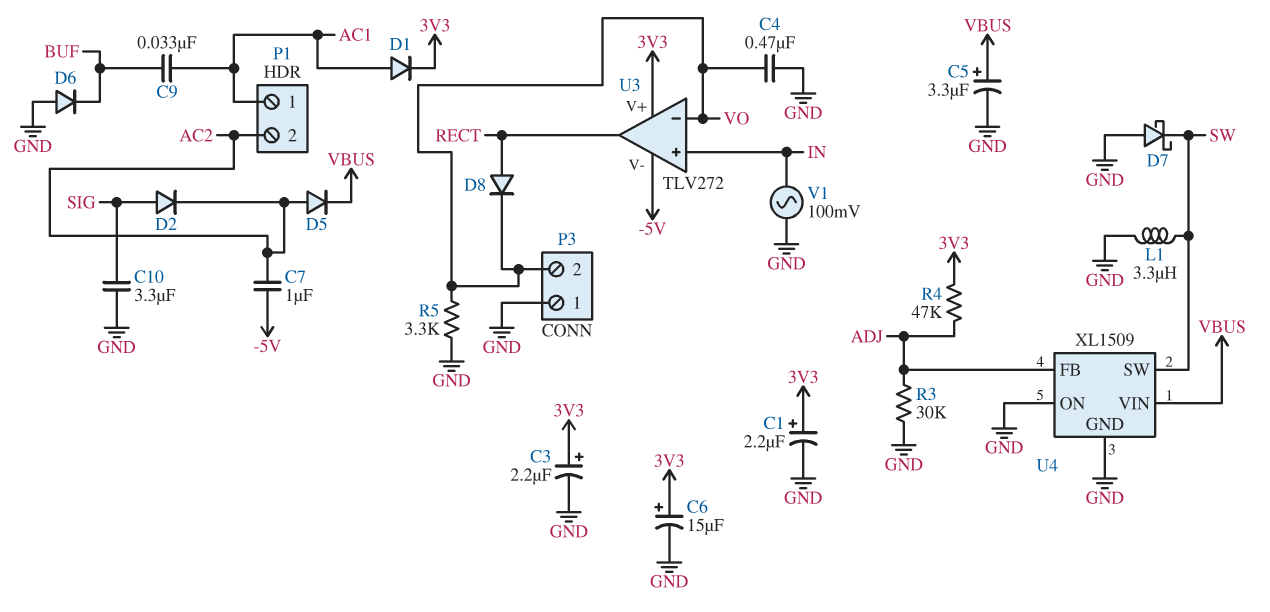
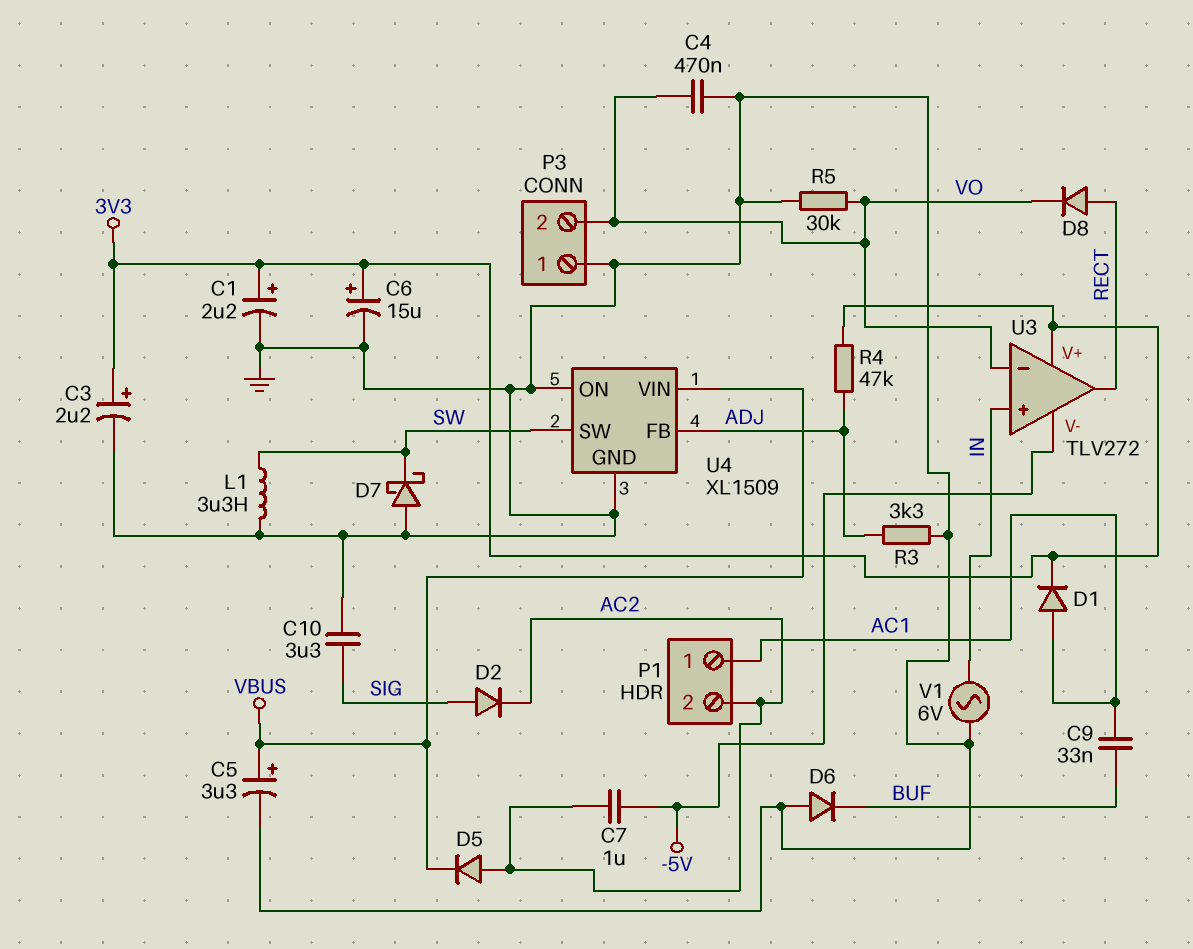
R3: 30k (ADJ, GND) -> 3.3k (ADJ, GND)
R5: 3.3k (GND, VO) -> 30k (GND, VO)
V1: AC 100mV (GND, IN) -> AC 6V (GND, IN)

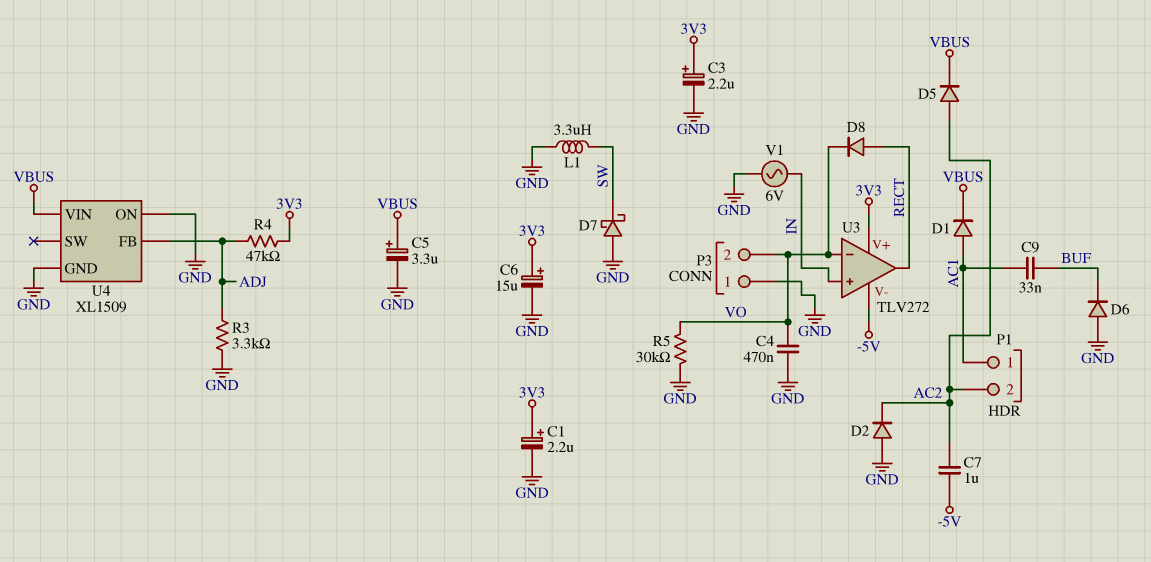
C10: 3.3uF (GND, SIG) -> none
D1: diode (A AC1, K 3V3) -> diode (A AC1, K VBUS)
D2: diode (A SIG, K AC2) -> diode (A GND, K AC2)
U4 pin SW: SW -> none

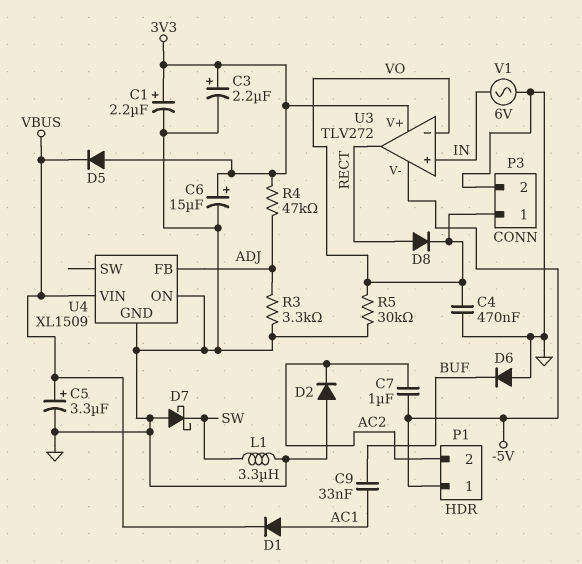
D5: diode (A AC2, K VBUS) -> diode (A 3V3, K VBUS)
P1 pin 1: AC1 -> -5V
P3 pin 1: GND -> VO
P3 pin 2: VO -> GND

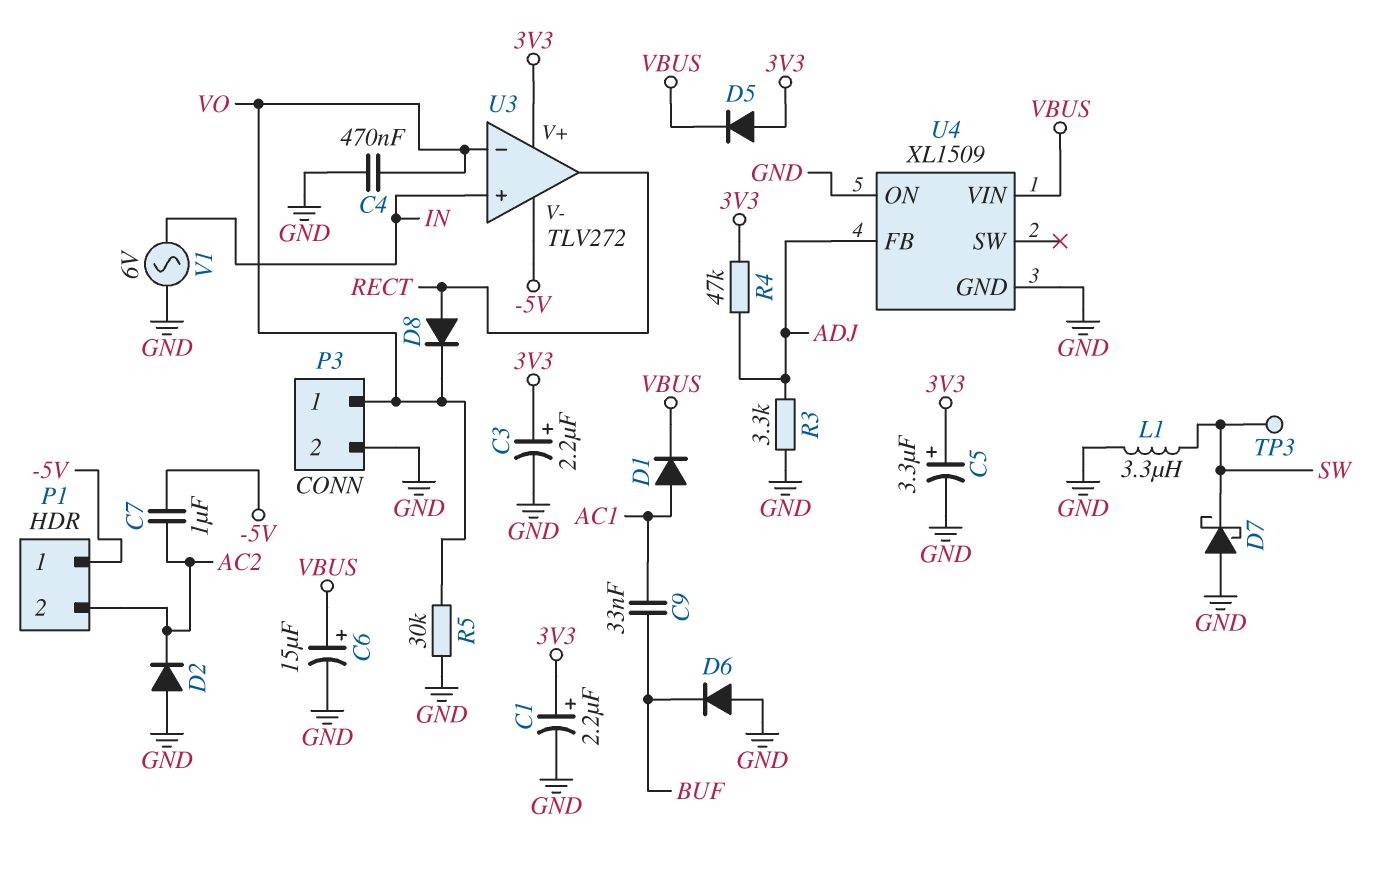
C5: 3.3uF (plus VBUS, minus GND) -> 3.3uF (plus 3V3, minus GND)
C6: 15uF (plus 3V3, minus GND) -> 15uF (plus VBUS, minus GND)
TP3: none -> test point (SW)

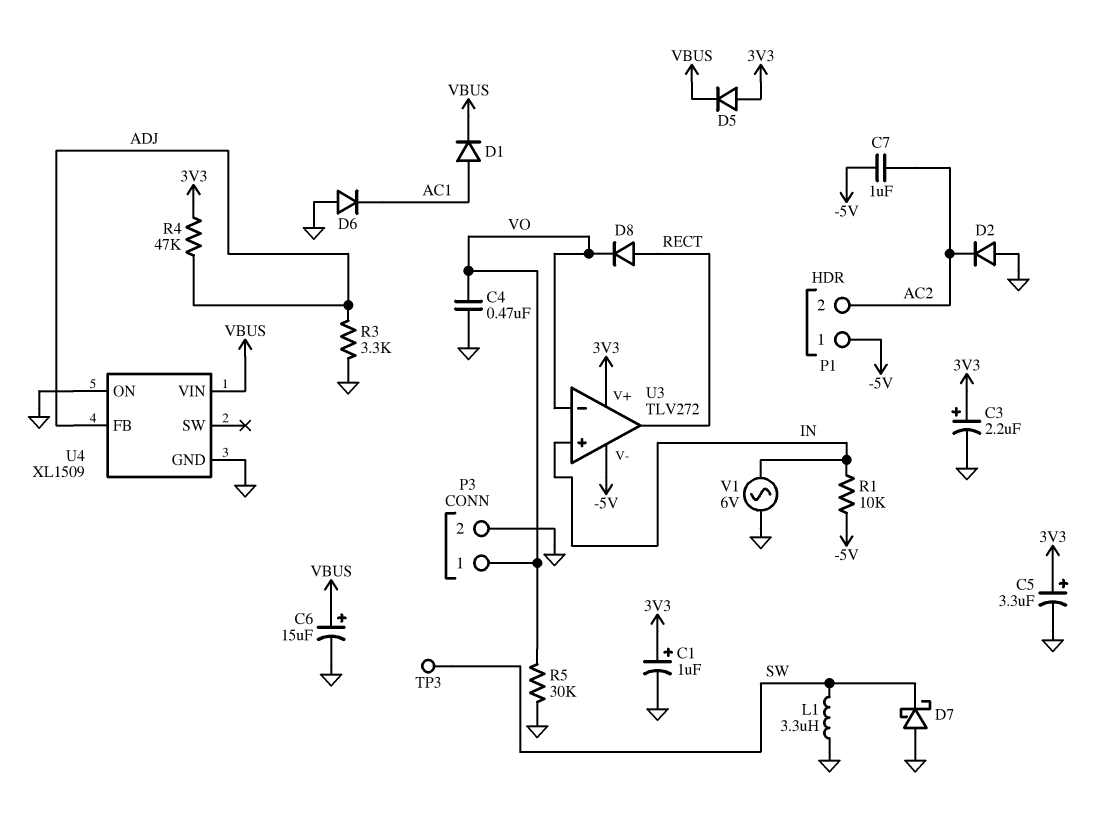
C1: 2.2uF (plus 3V3, minus GND) -> 1uF (plus 3V3, minus GND)
C9: 33nF (AC1, BUF) -> none
D6: diode (A GND, K BUF) -> diode (A GND, K AC1)
R1: none -> 10k (-5V, IN)

